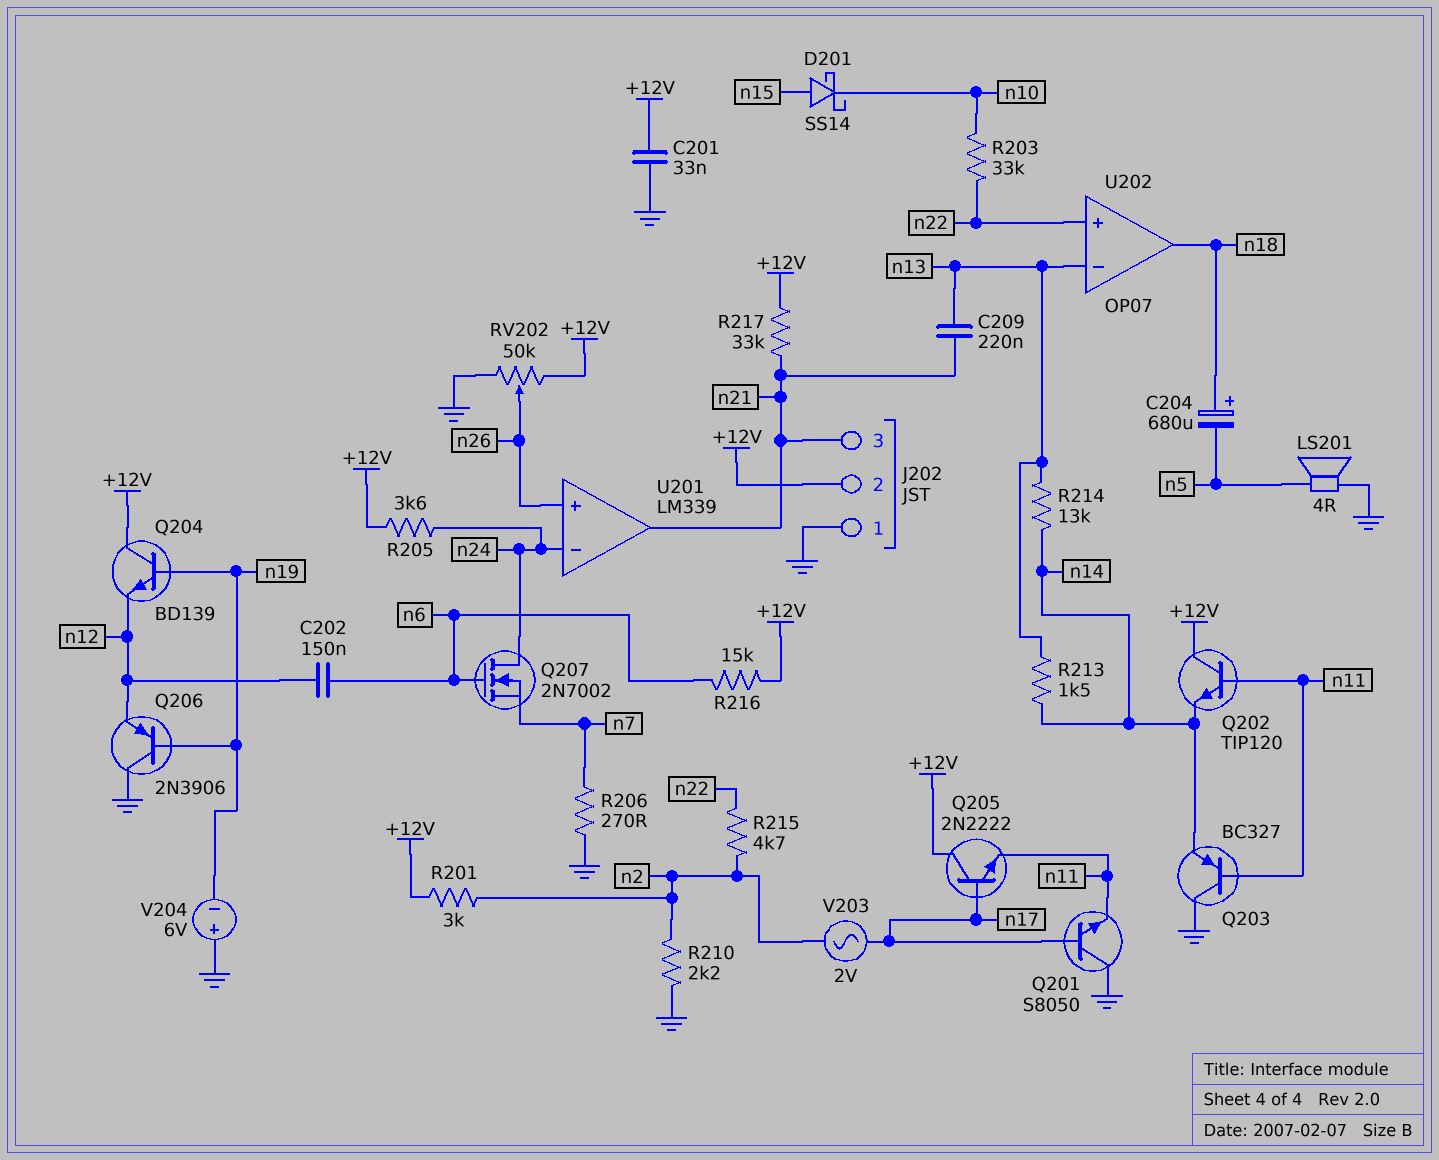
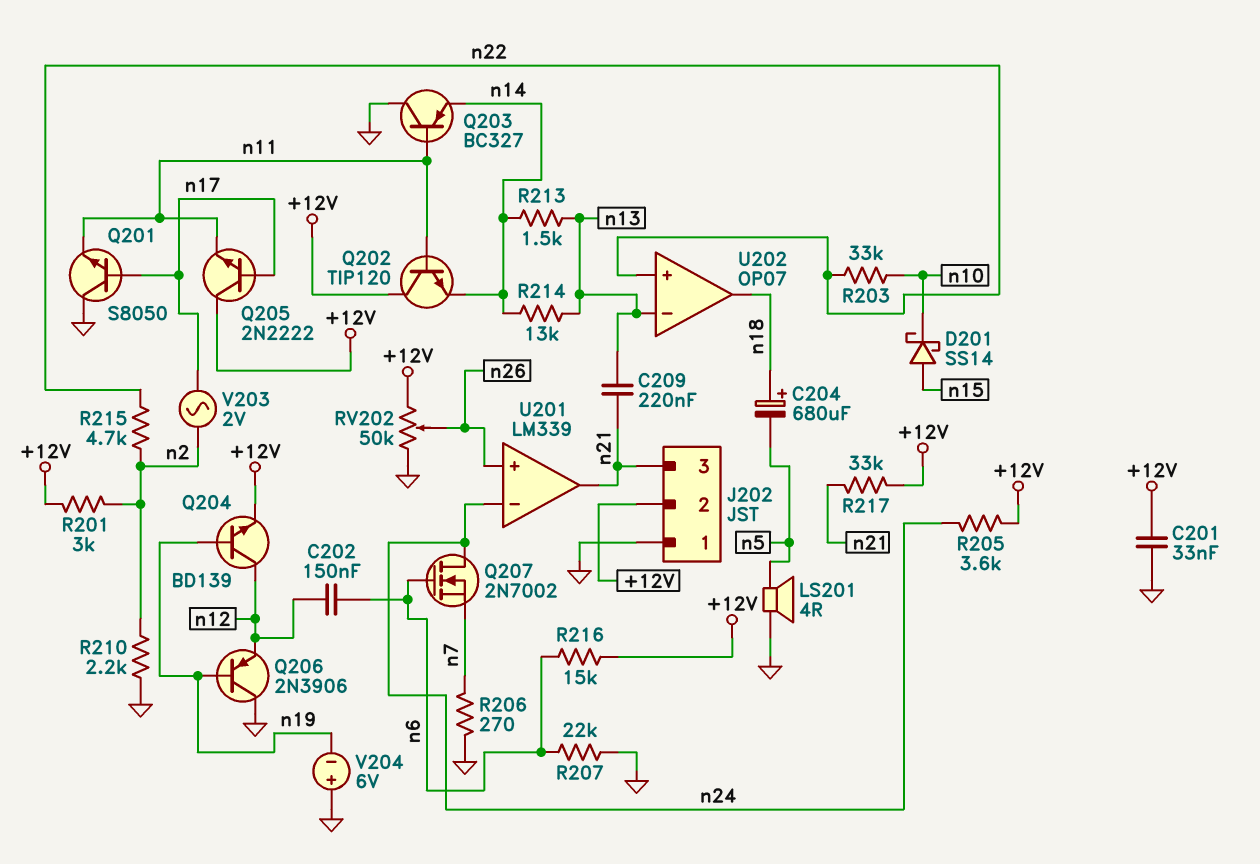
Q204: NPN BD139 (B n19, C +12V, E n12) -> NPN BD139 (B n19, C n12, E +12V)
R207: none -> 22k (GND, n6)

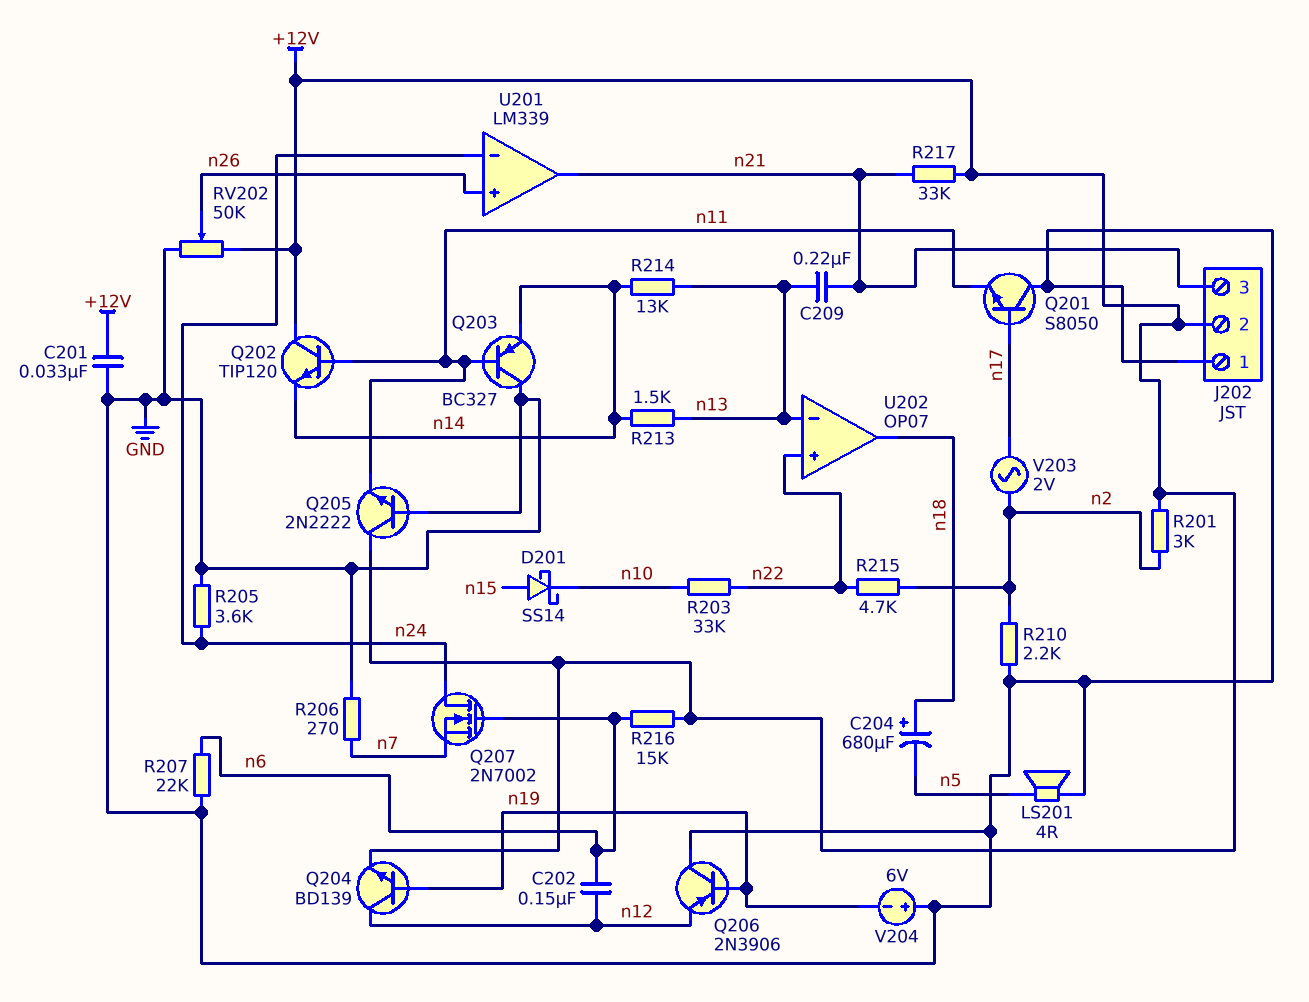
Q205: NPN 2N2222 (B n17, C +12V, E n11) -> NPN 2N2222 (B GND, C +12V, E n11)
R205: 3.6k (+12V, n24) -> 3.6k (GND, n24)

